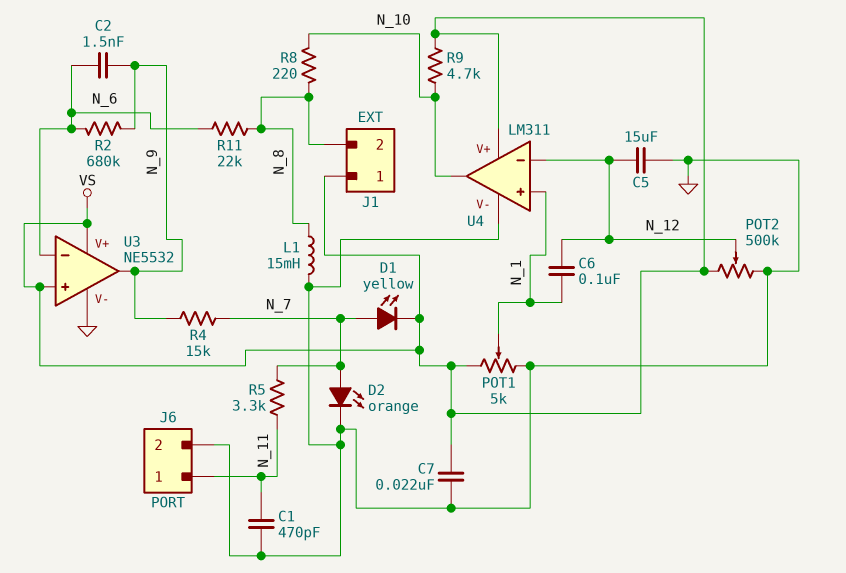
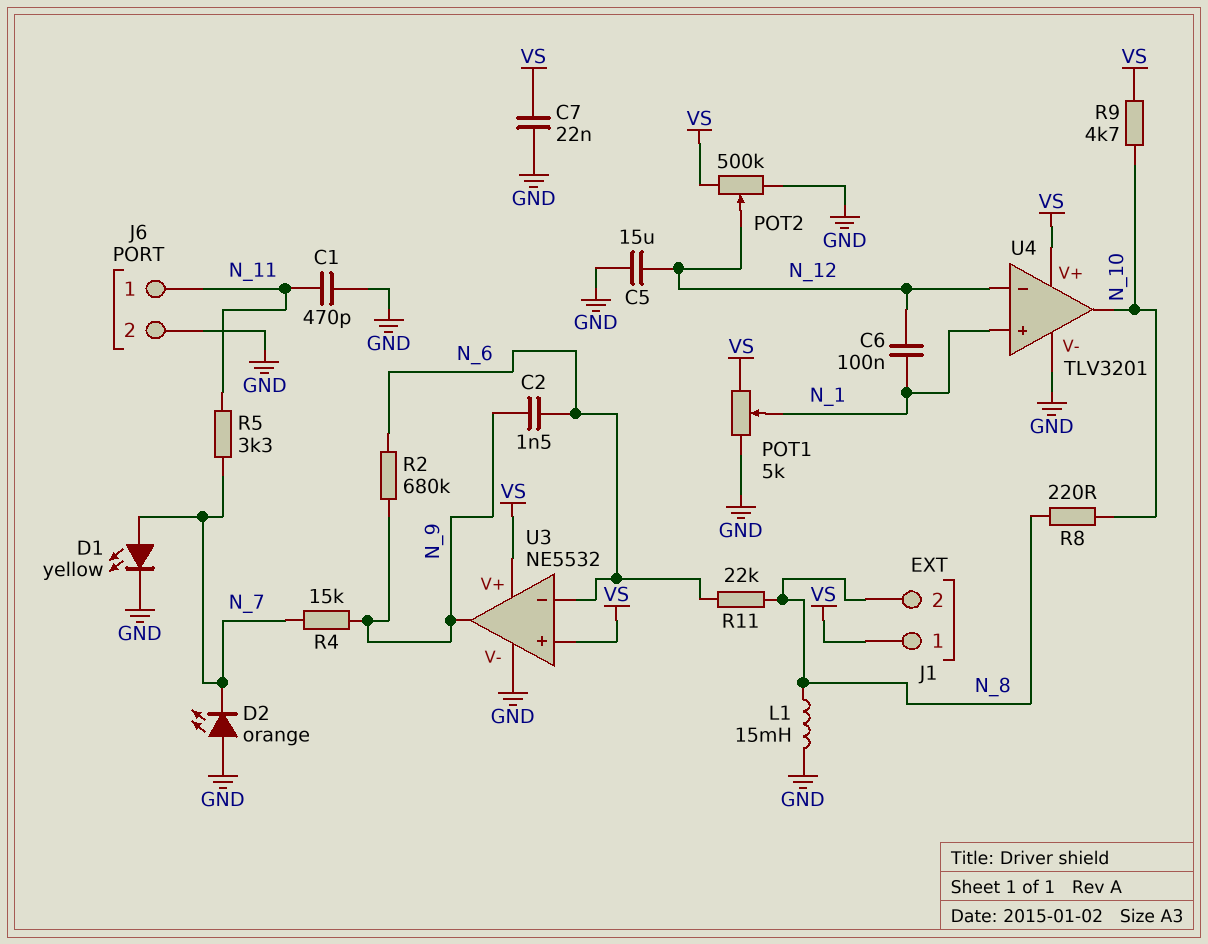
D1: LED yellow (A N_7, K VS) -> LED yellow (A N_7, K GND)
D2: LED orange (A N_7, K GND) -> LED orange (A GND, K N_7)
U4: LM311 -> TLV3201

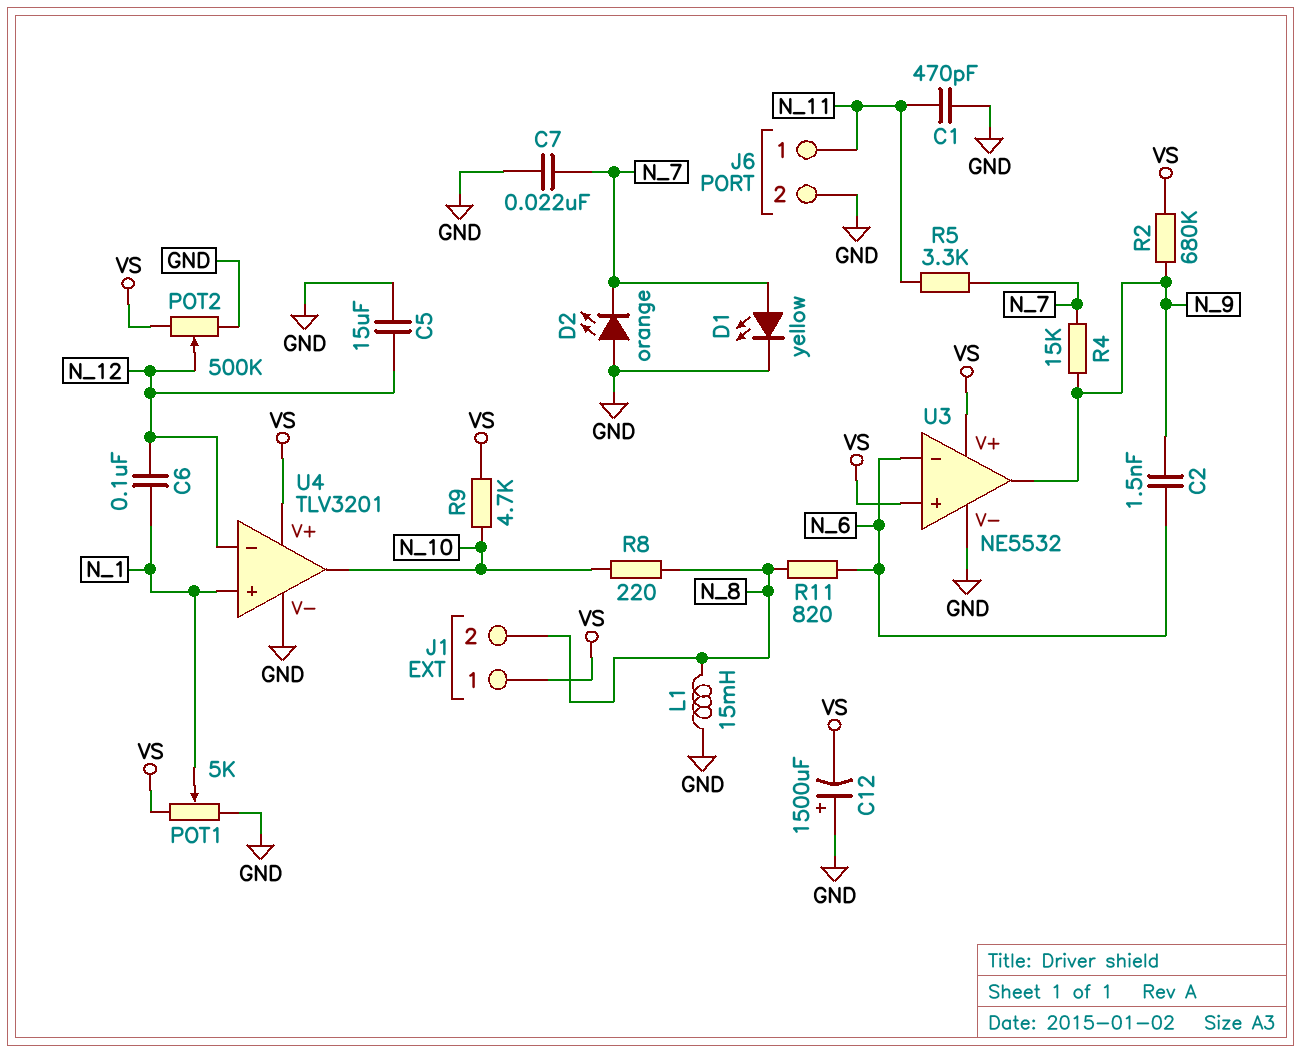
C7: 22nF (GND, VS) -> 22nF (GND, N_7)
C12: none -> 1500uF (plus GND, minus VS)
R2: 680k (N_6, N_9) -> 680k (N_9, VS)
R11: 22k (N_6, N_8) -> 820 (N_6, N_8)

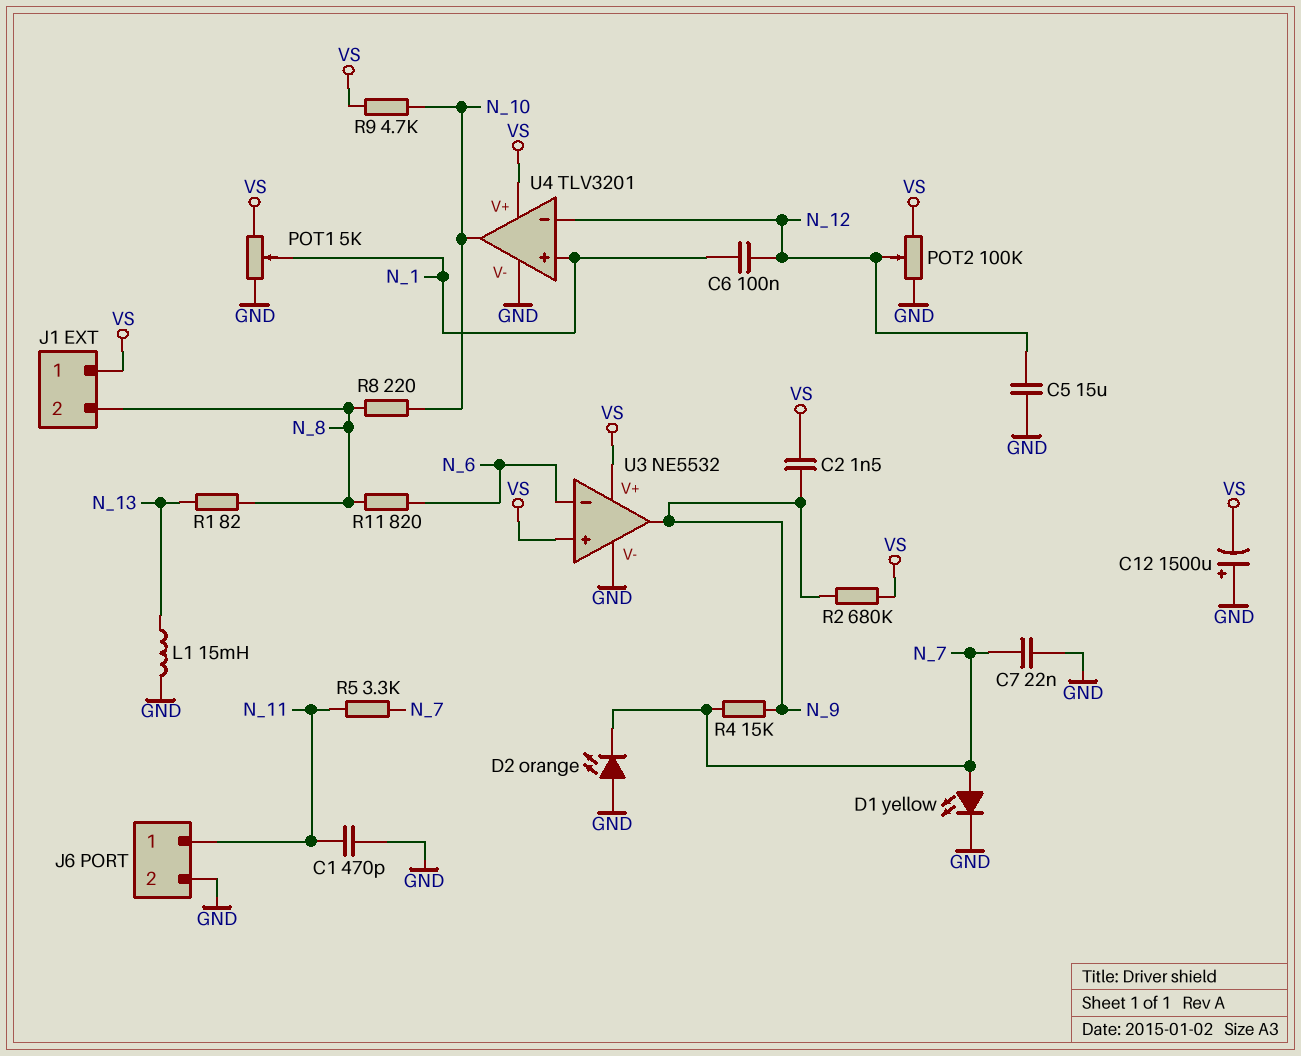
C2: 1.5nF (N_6, N_9) -> 1.5nF (N_9, VS)
L1: 15mH (GND, N_8) -> 15mH (GND, N_13)
POT2: 500k (GND, VS, wiper N_12) -> 100k (GND, VS, wiper N_12)
R1: none -> 82 (N_8, N_13)

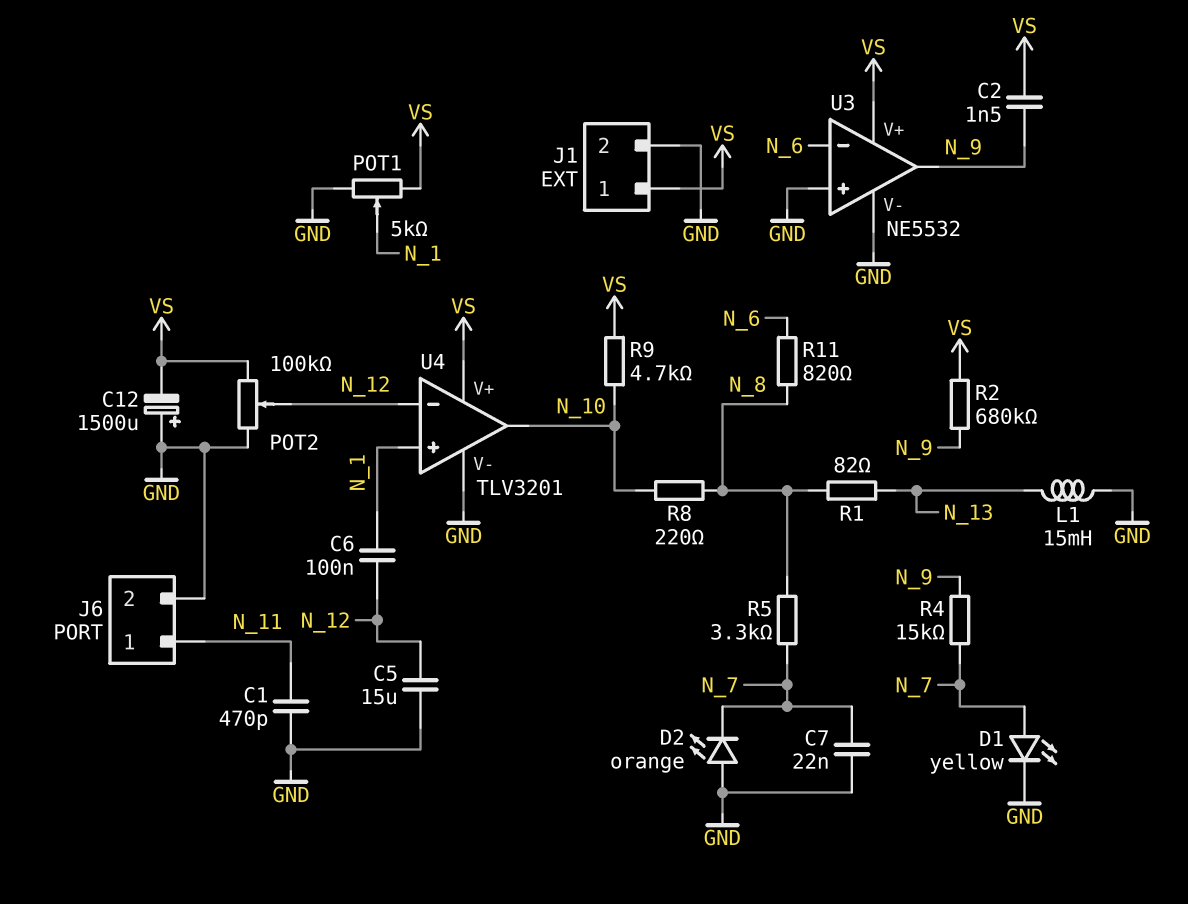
J1 pin 2: N_8 -> GND
R5: 3.3k (N_7, N_11) -> 3.3k (N_7, N_8)
U3 pin in+: VS -> GND

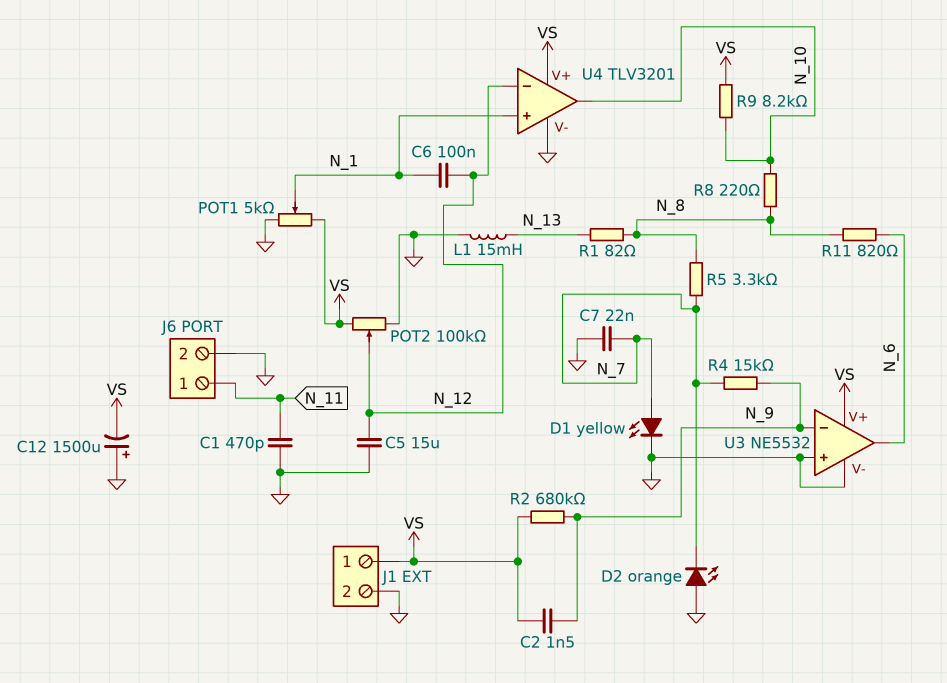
R9: 4.7k (N_10, VS) -> 8.2k (N_10, VS)
U3 pin in-: N_6 -> N_9
U3 pin out: N_9 -> N_6

